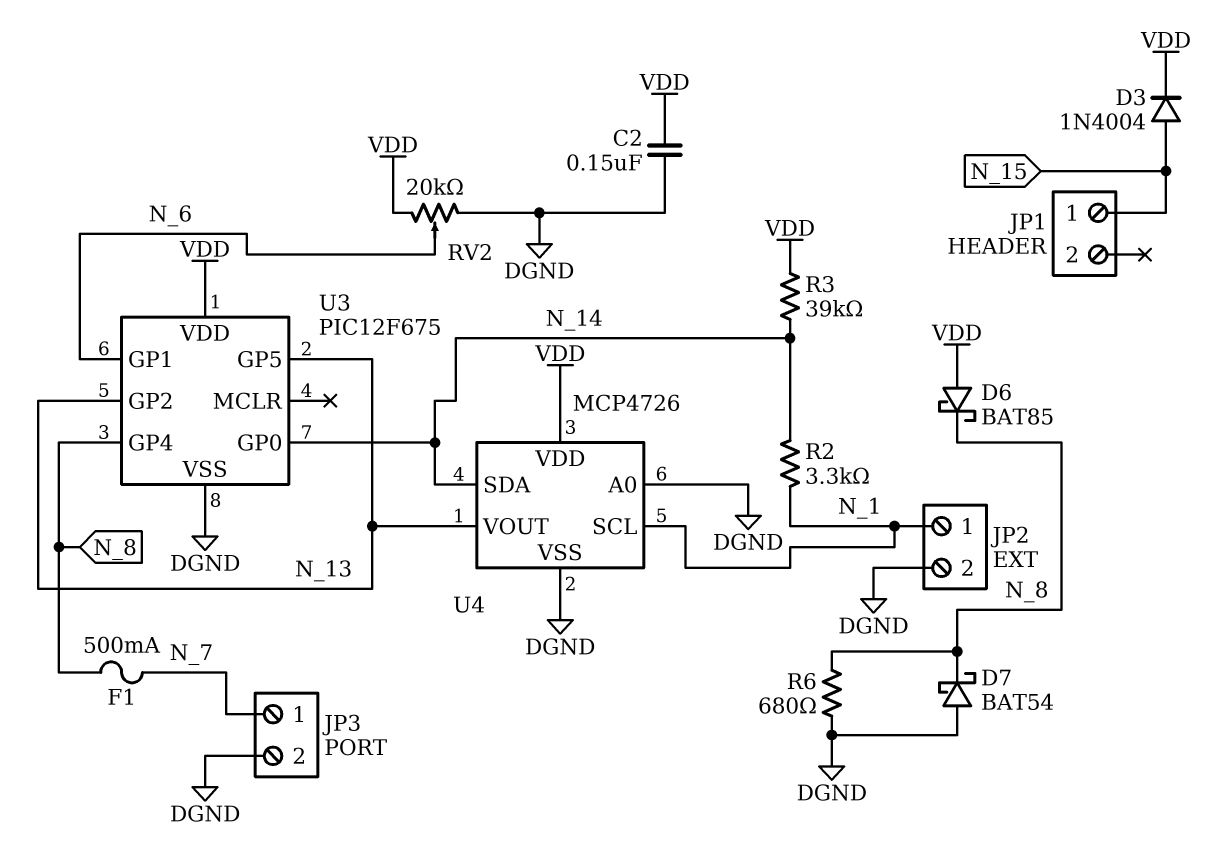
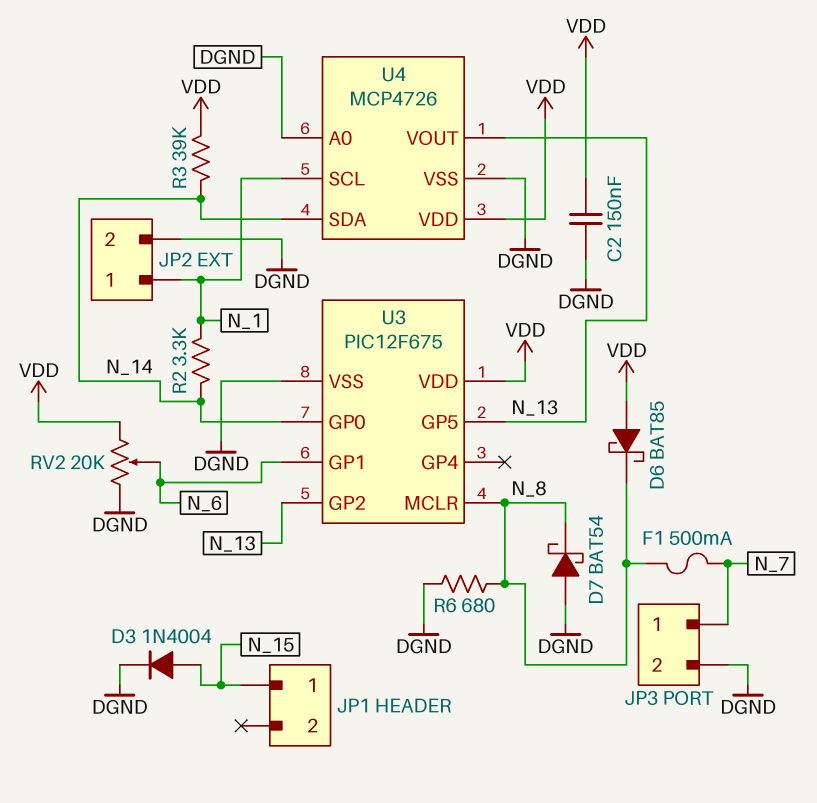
D3: diode 1N4004 (A N_15, K VDD) -> diode 1N4004 (A N_15, K DGND)
U3 pin GP4: N_8 -> none
U3 pin MCLR: none -> N_8

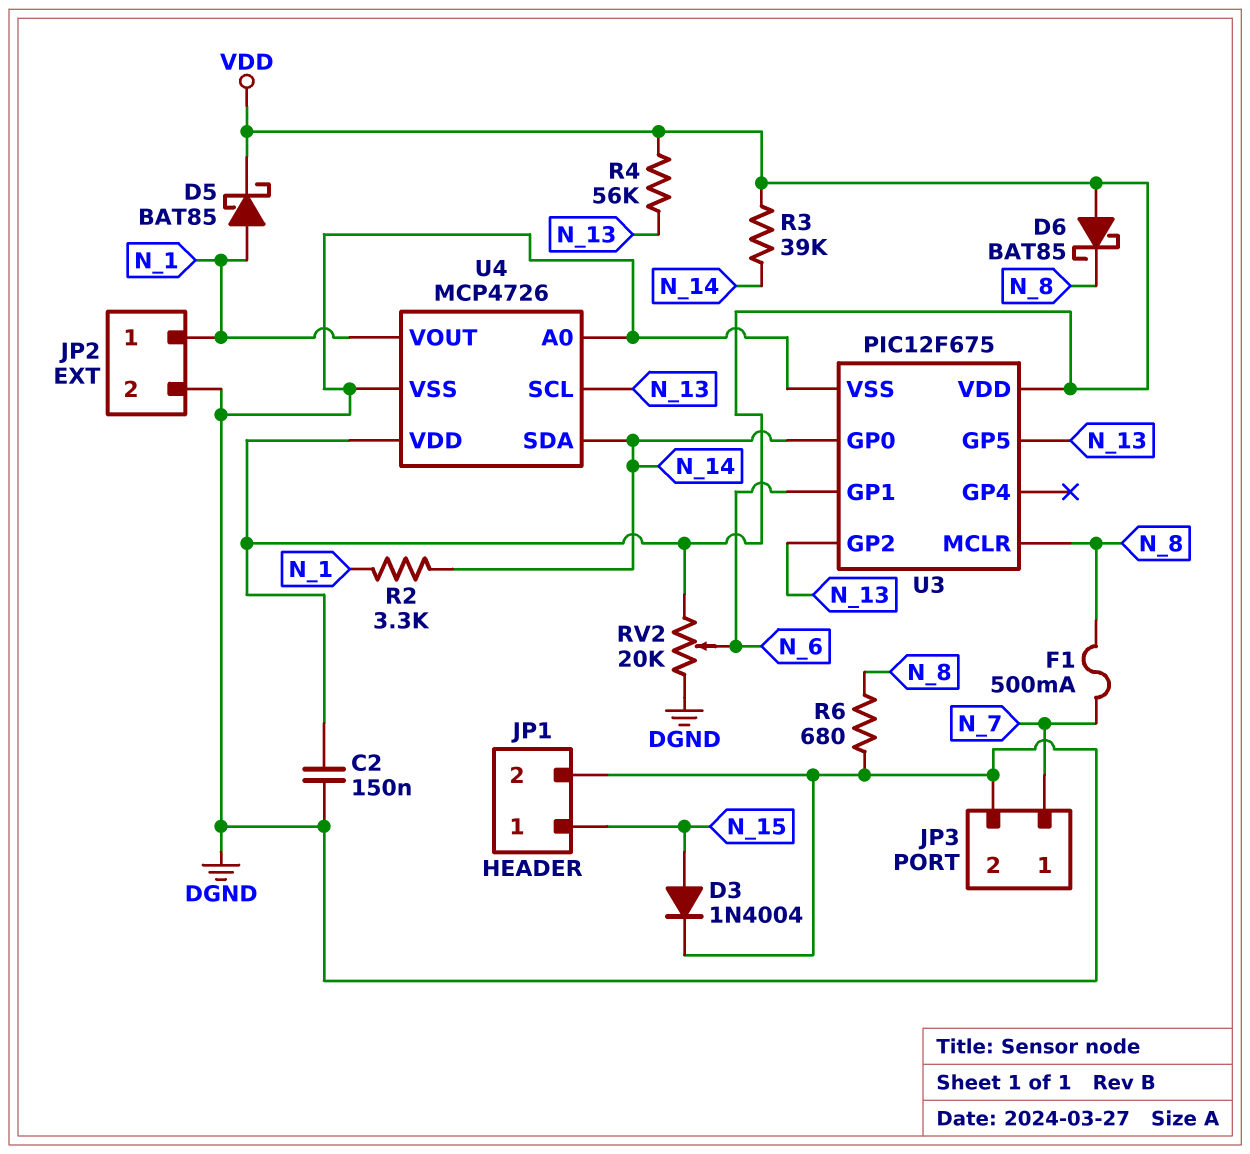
D5: none -> schottky BAT85 (A N_1, K VDD)
D7: schottky BAT54 (A DGND, K N_8) -> none
JP1 pin 2: none -> DGND
R4: none -> 56k (N_13, VDD)
U4 pin SCL: N_1 -> N_13
U4 pin VOUT: N_13 -> N_1

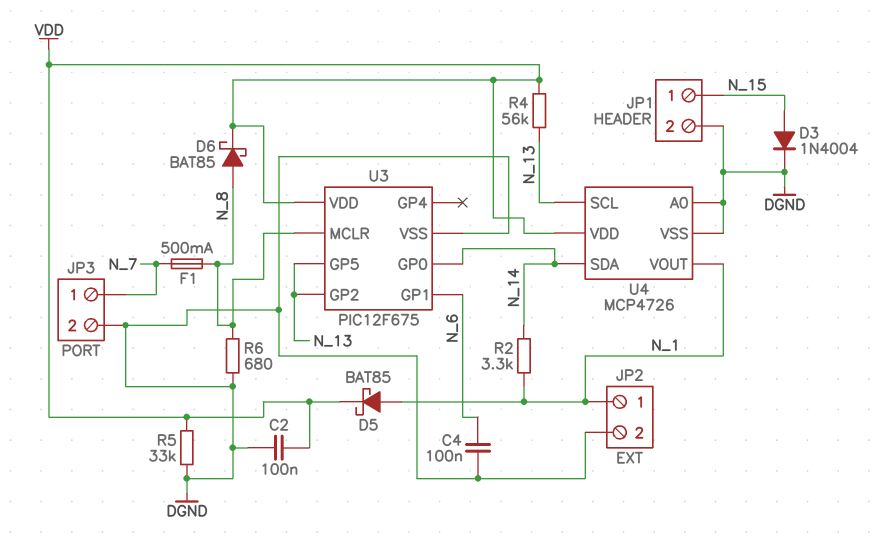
C2: 150nF (DGND, VDD) -> 100nF (DGND, VDD)
C4: none -> 100nF (DGND, N_6)
D6: schottky BAT85 (A VDD, K N_8) -> schottky BAT85 (A N_8, K VDD)
R3: 39k (N_14, VDD) -> none
R5: none -> 33k (DGND, VDD)
RV2: 20k (DGND, VDD, wiper N_6) -> none

